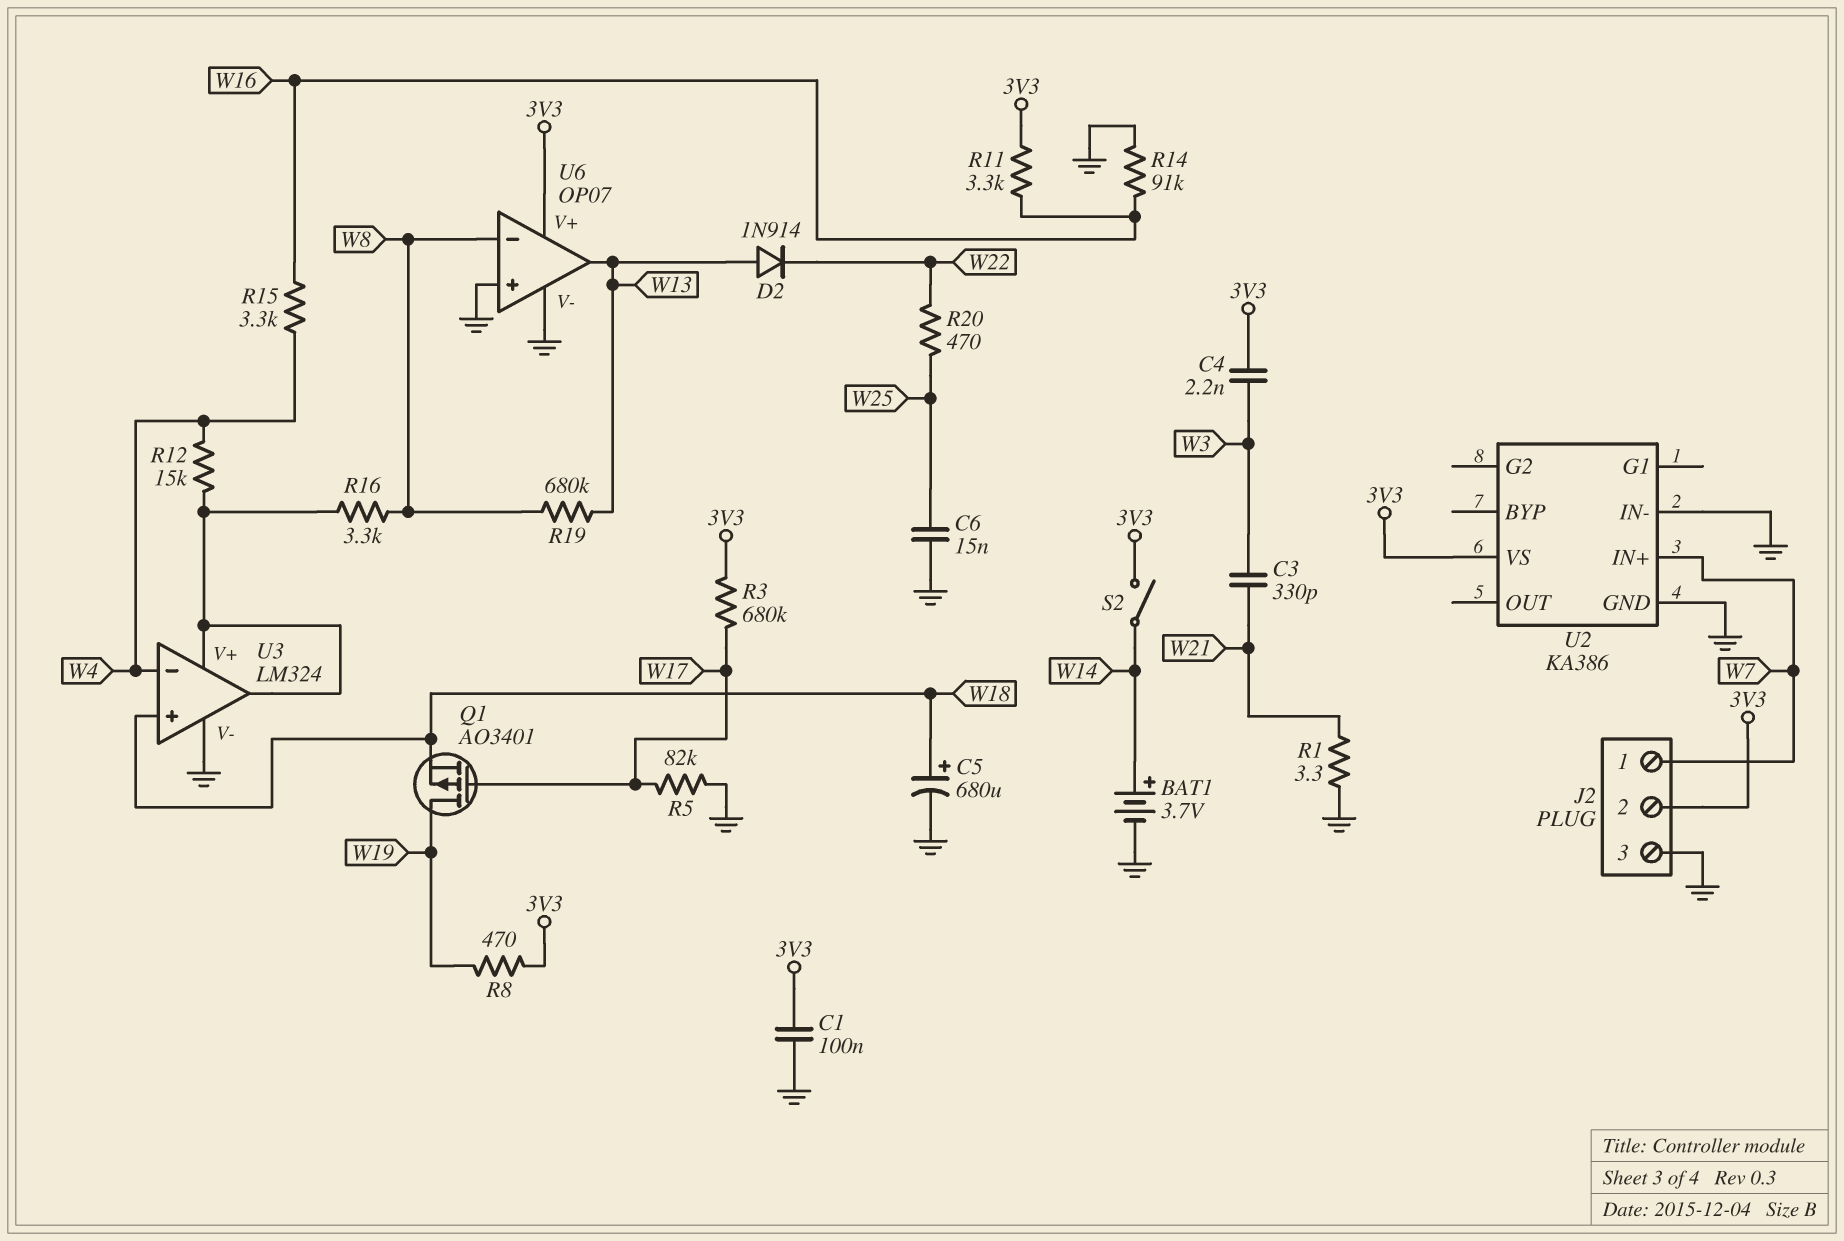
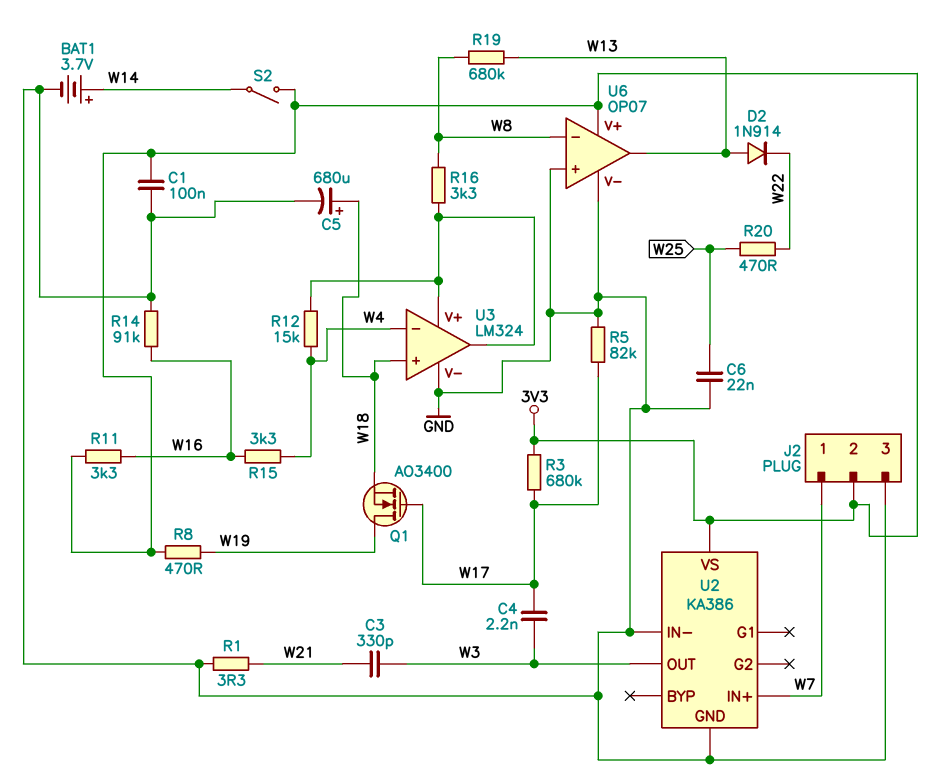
C4: 2.2nF (3V3, W3) -> 2.2nF (W3, W17)
C6: 15nF (GND, W25) -> 22nF (GND, W25)
Q1: PMOS AO3401 (G W17, D W19, S W18) -> NMOS AO3400 (G W17, D W19, S W18)
U2 pin OUT: none -> W3

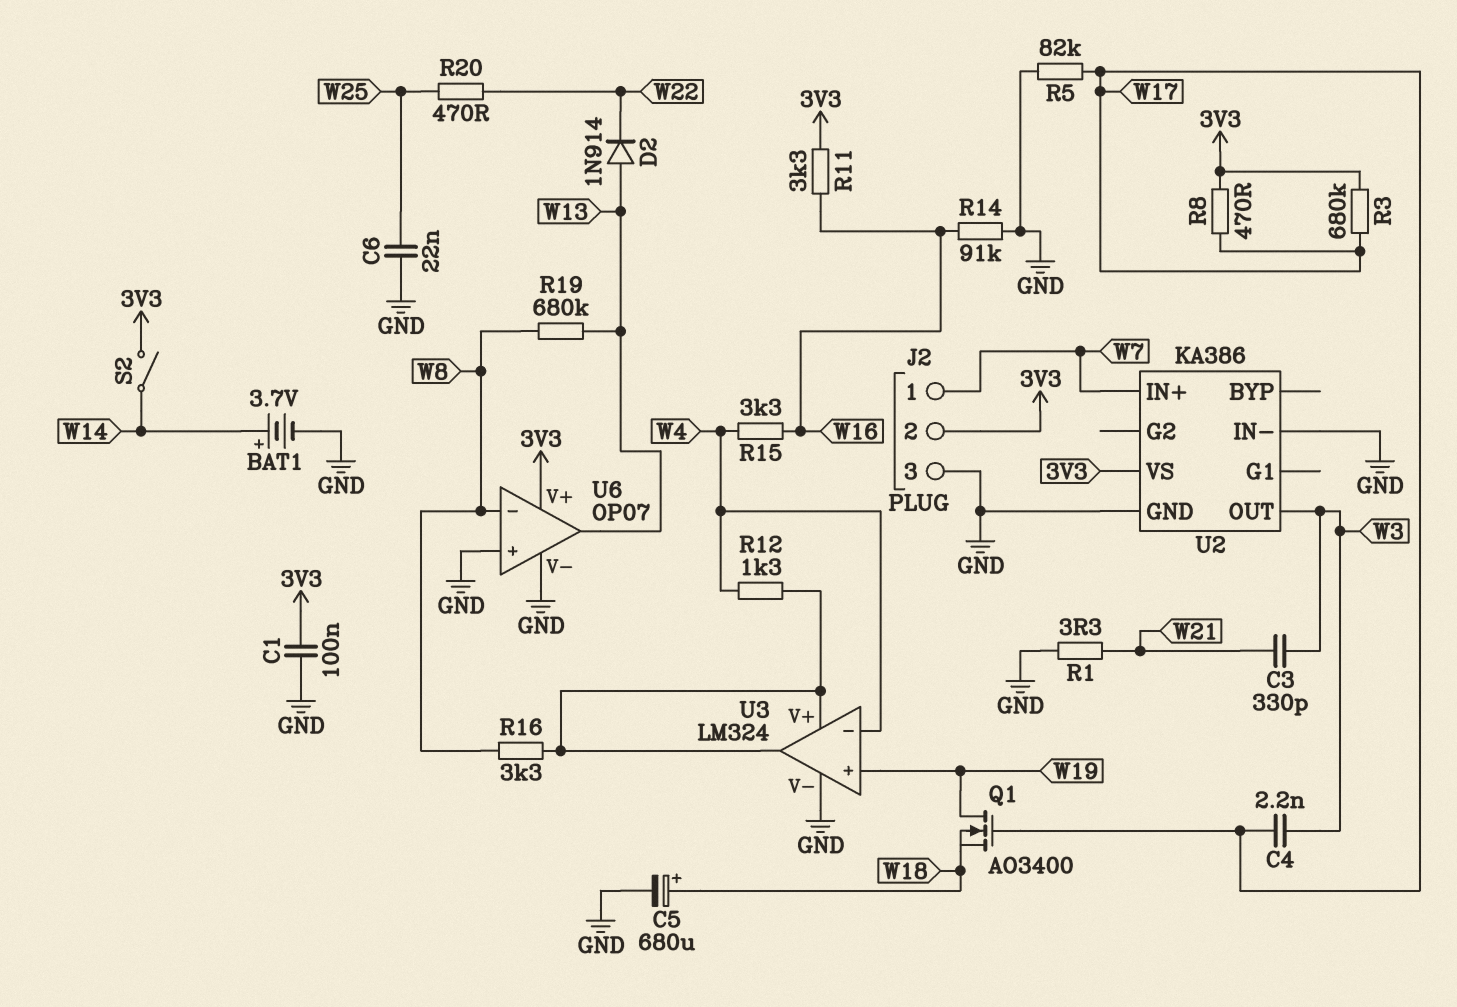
R8: 470 (3V3, W19) -> 470 (3V3, W17)
R12: 15k (U3/V+, W4) -> 1.3k (U3/V+, W4)
U3 pin in+: W18 -> W19

